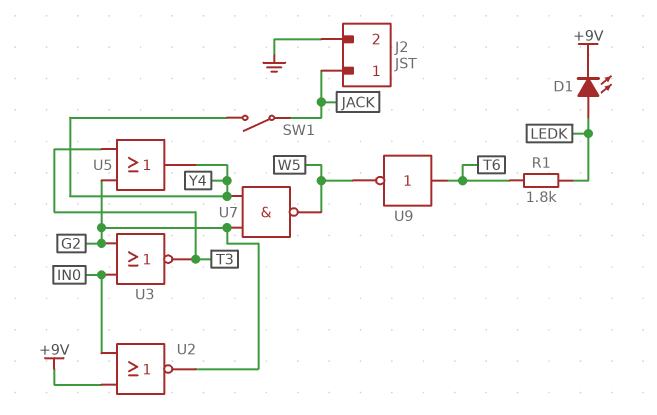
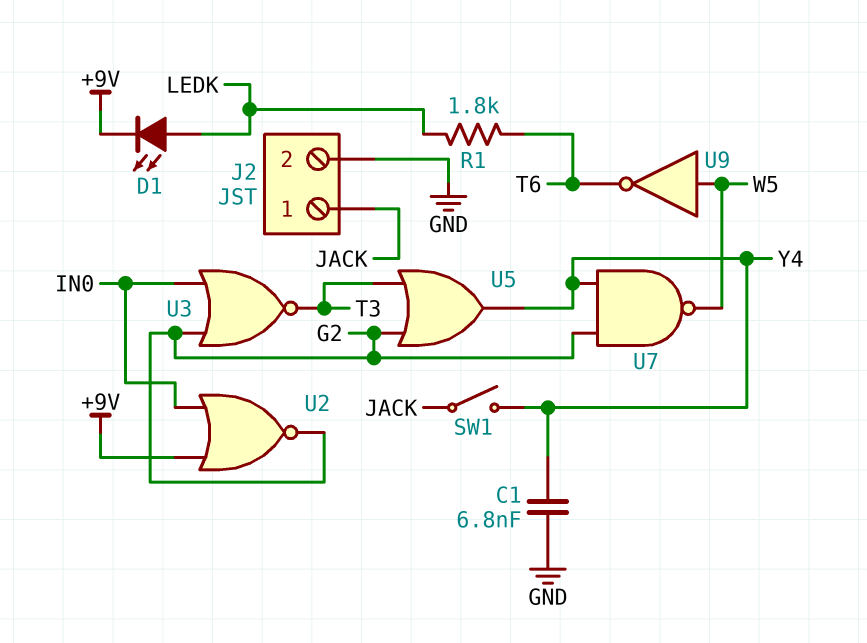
C1: none -> 6.8nF (GND, Y4)
U9: NOT (in T6, out W5) -> NOT (in W5, out T6)

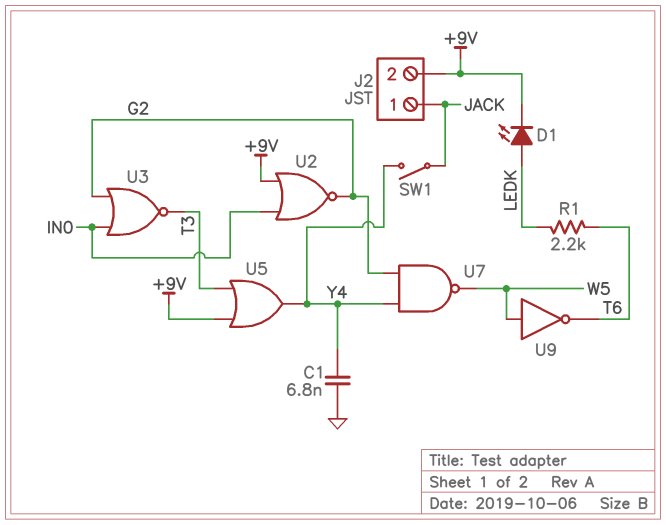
J2 pin 2: GND -> +9V
R1: 1.8k (LEDK, T6) -> 2.2k (LEDK, T6)
U5: OR (in G2, in T3, out Y4) -> OR (in +9V, in T3, out Y4)

